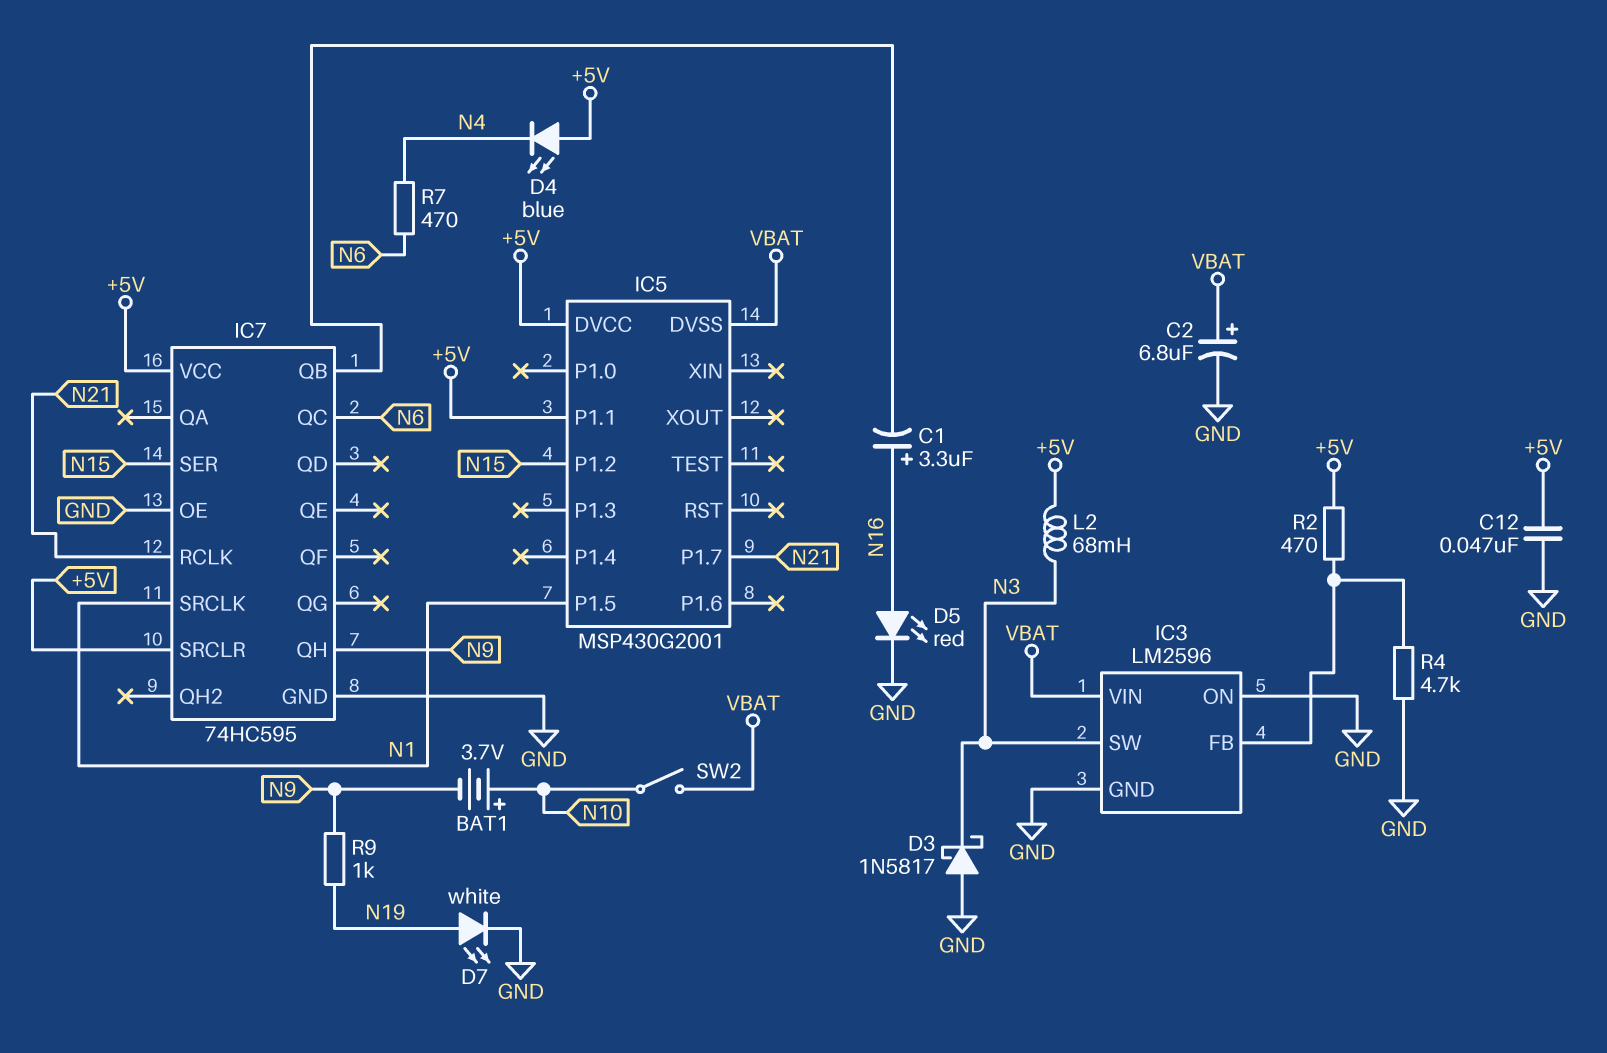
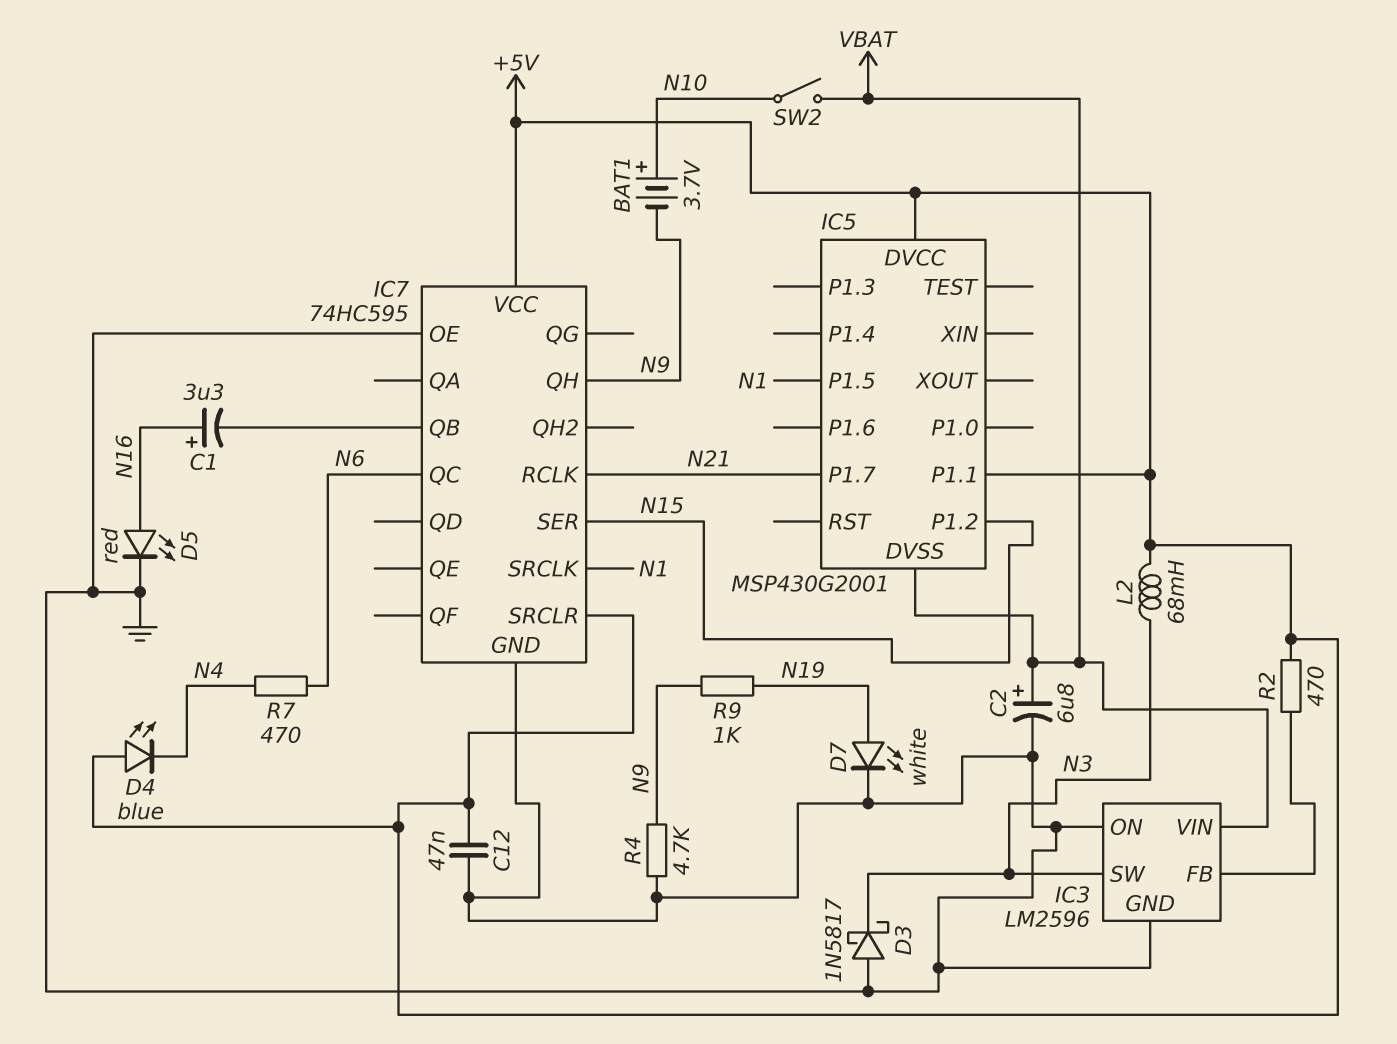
R4: 4.7k (GND, IC3/FB) -> 4.7k (GND, N9)

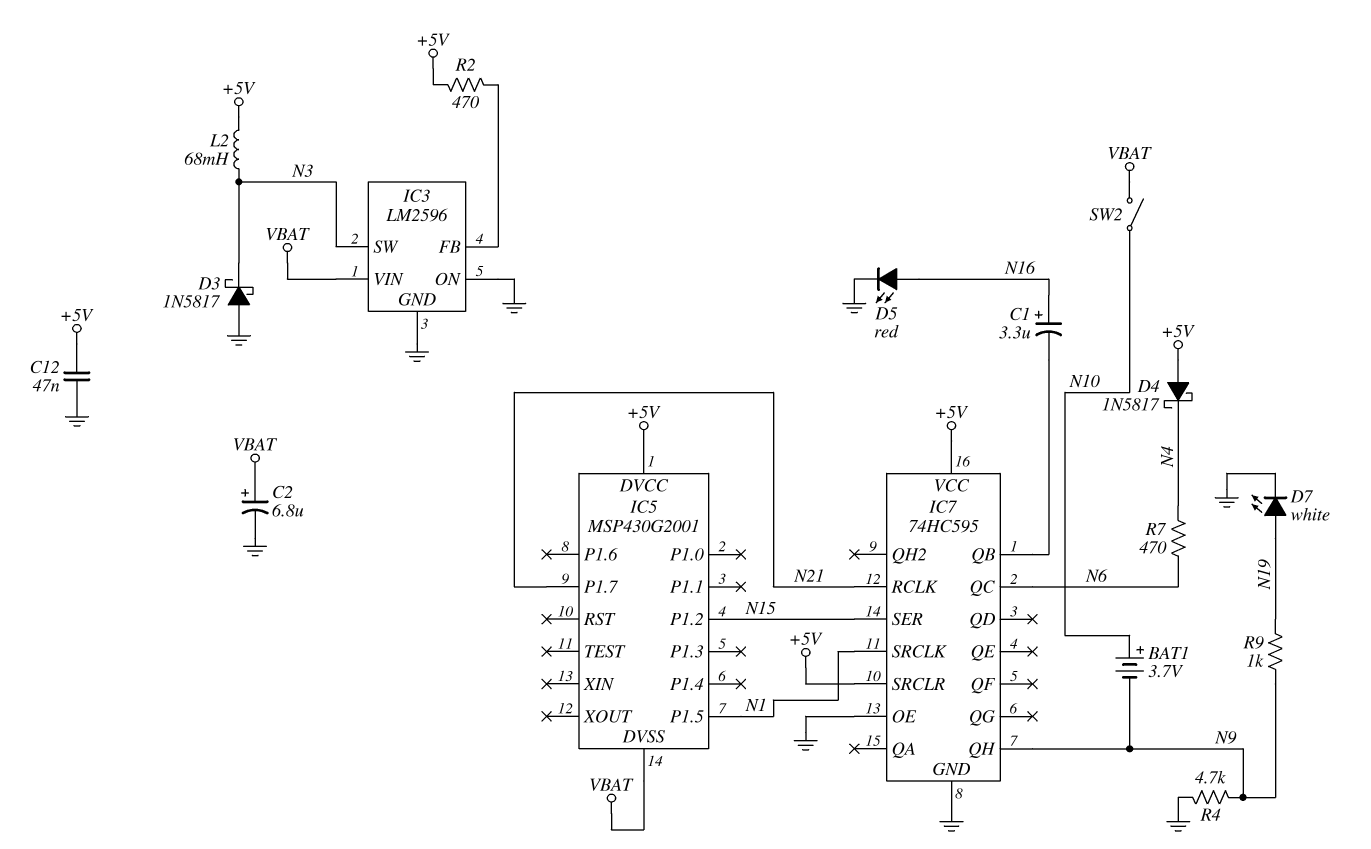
D4: LED blue (A +5V, K N4) -> schottky 1N5817 (A +5V, K N4)
IC5 pin P1.1: +5V -> none

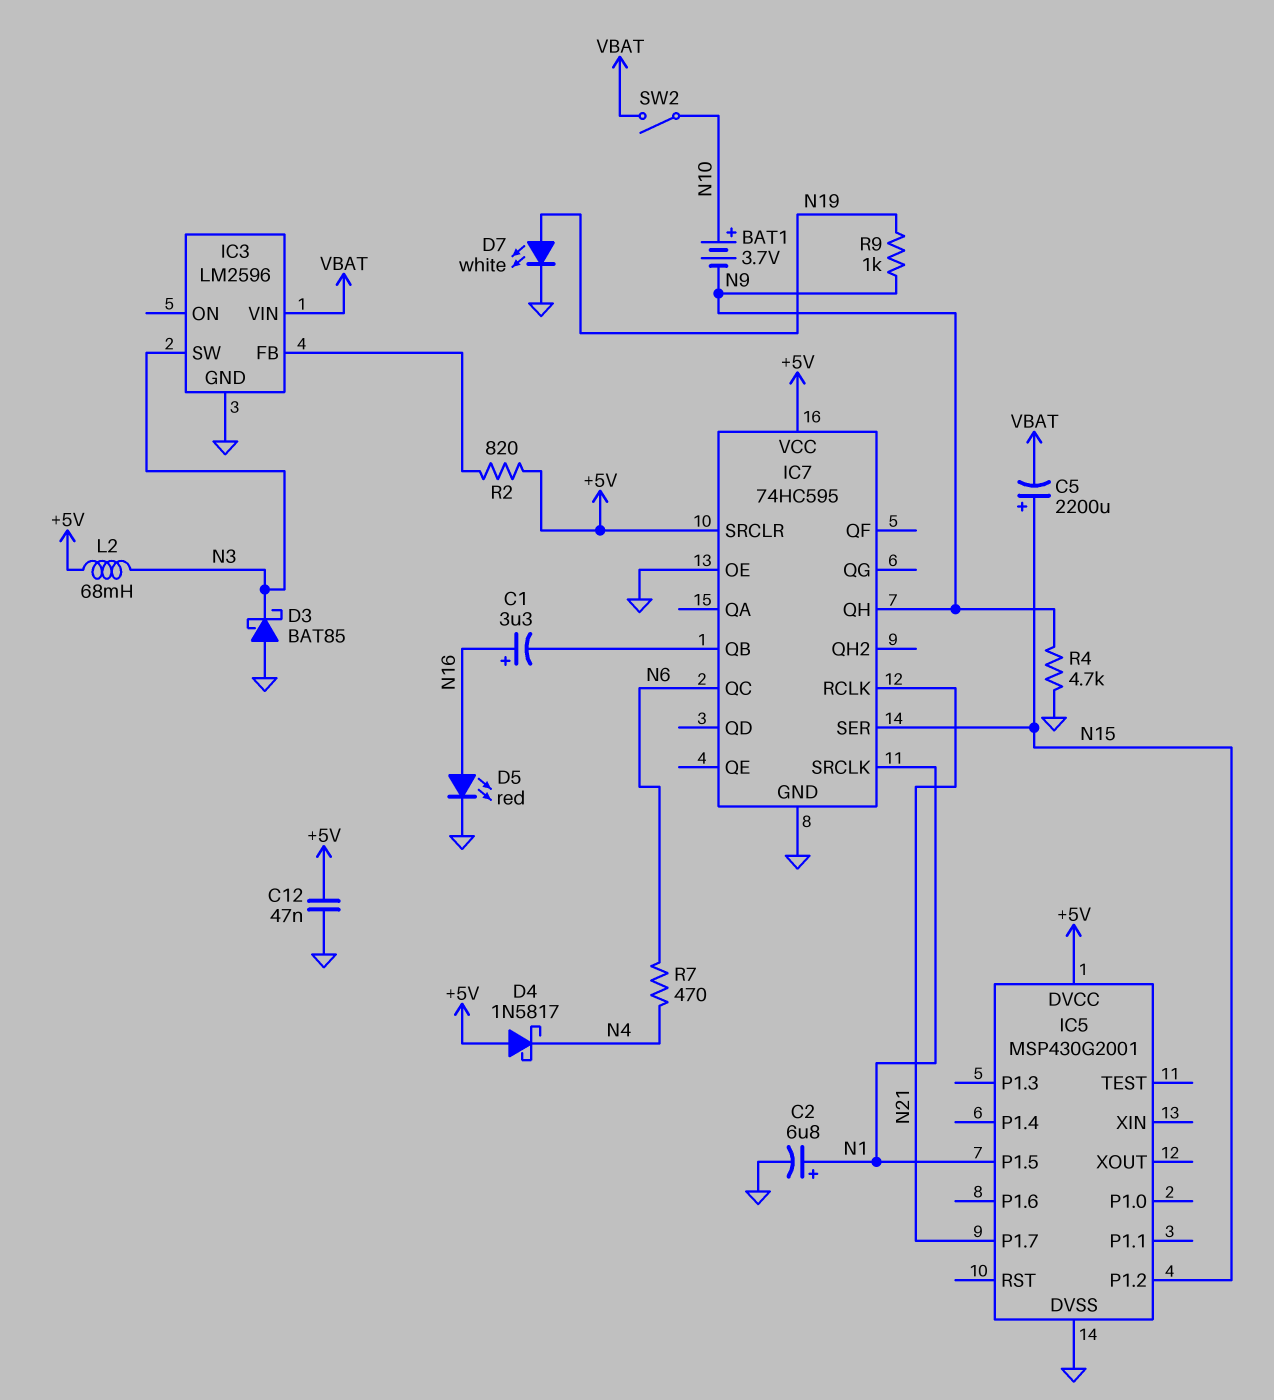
C2: 6.8uF (plus VBAT, minus GND) -> 6.8uF (plus N1, minus GND)
C5: none -> 2200uF (plus N15, minus VBAT)
D3: schottky 1N5817 (A GND, K N3) -> schottky BAT85 (A GND, K N3)
IC3 pin ON: GND -> none
IC5 pin DVSS: VBAT -> GND
R2: 470 (+5V, IC3/FB) -> 820 (+5V, IC3/FB)

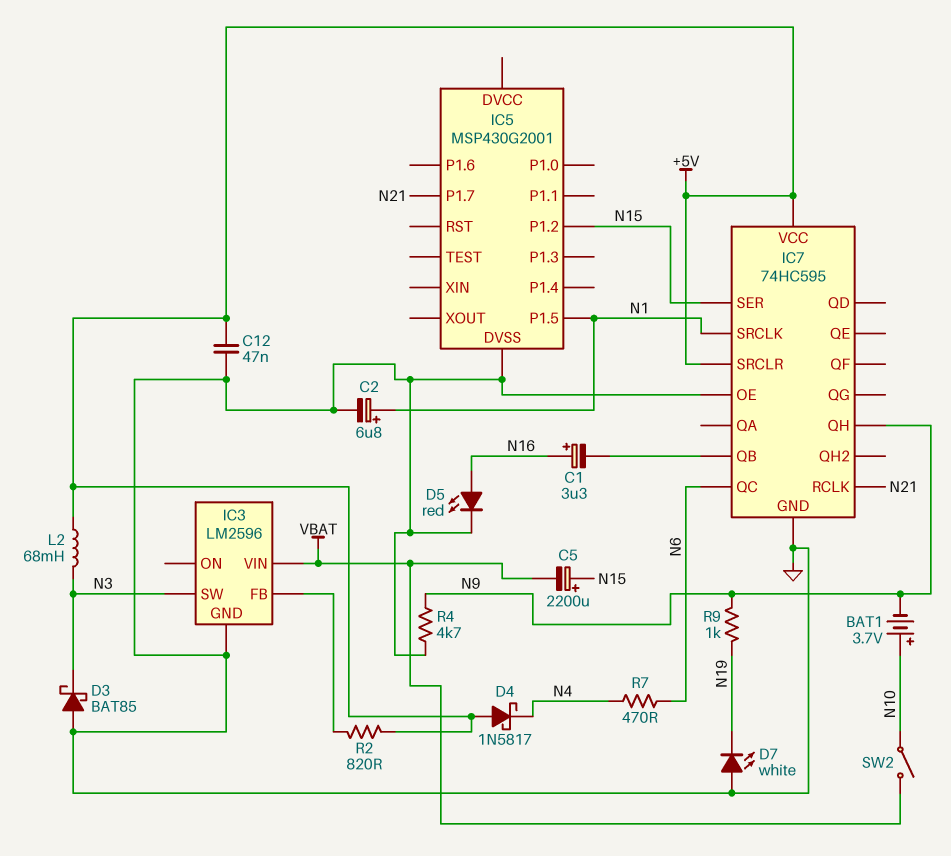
D7: LED white (A N19, K GND) -> LED white (A GND, K N19)
IC5 pin DVCC: +5V -> none

